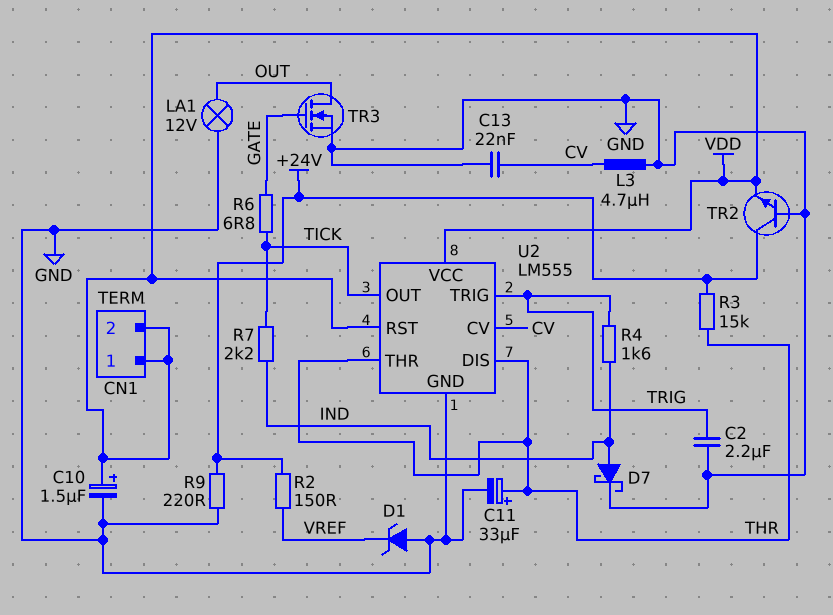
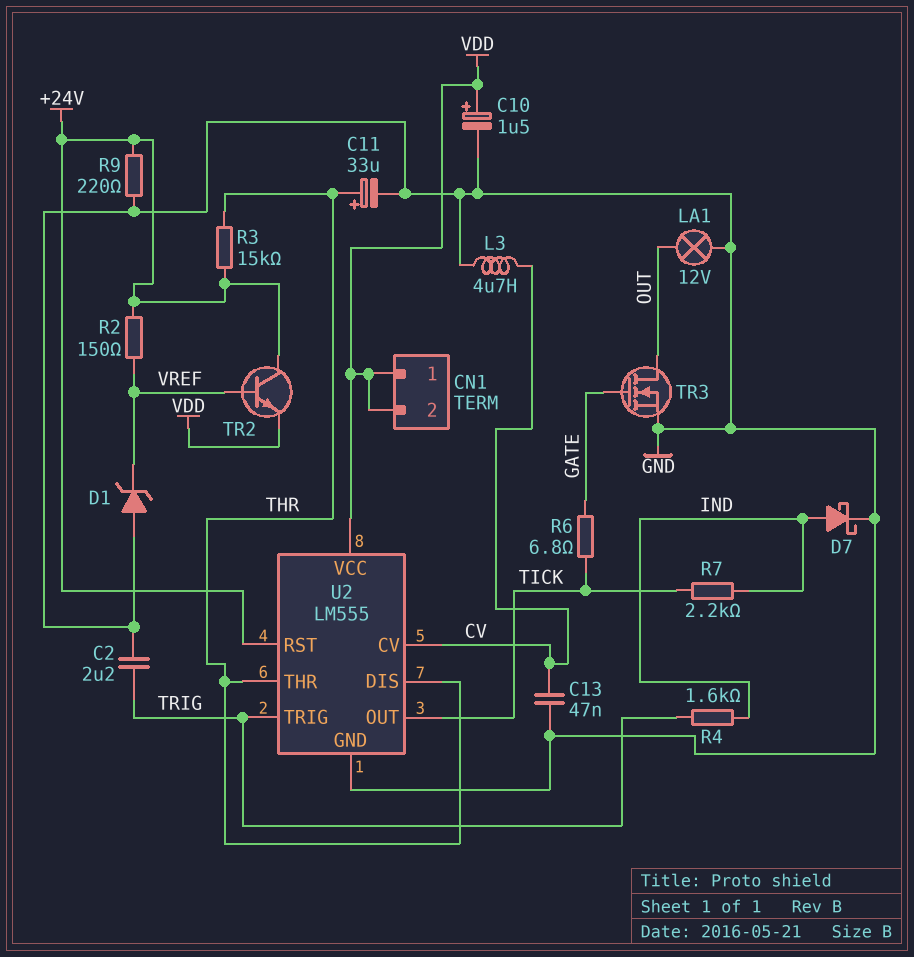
C13: 22nF (CV, GND) -> 47nF (CV, GND)
TR2: NPN (B GND, C +24V, E VDD) -> NPN (B VREF, C +24V, E VDD)
U2 pin RST: VDD -> +24V

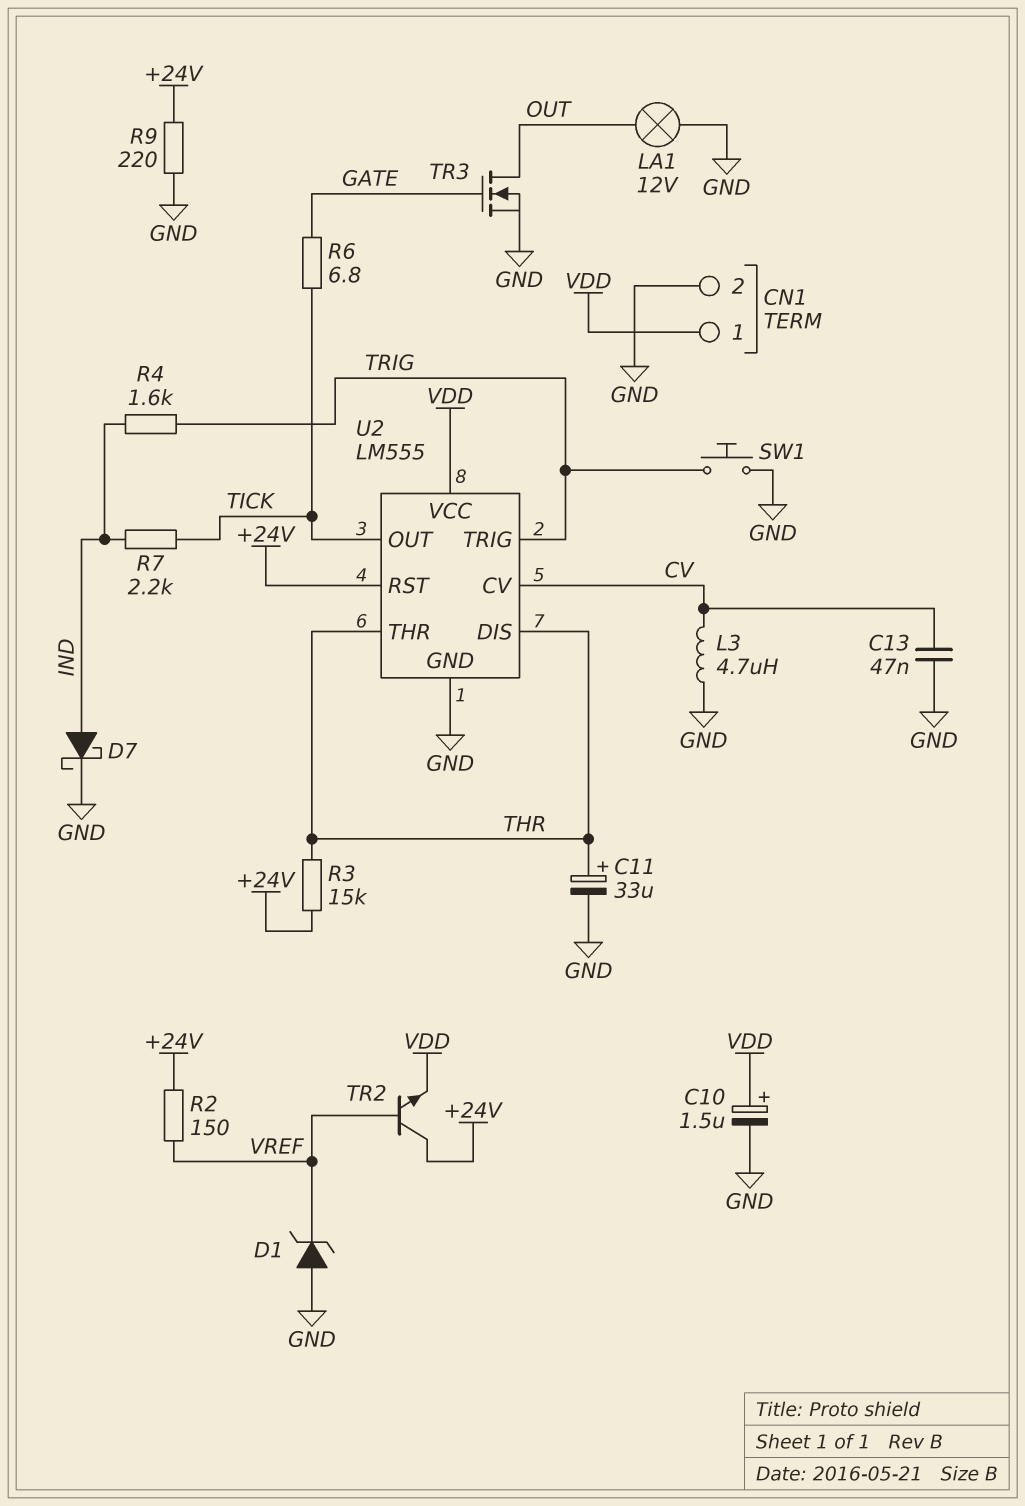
C2: 2.2uF (GND, TRIG) -> none
CN1 pin 2: VDD -> GND
SW1: none -> button (GND, TRIG)

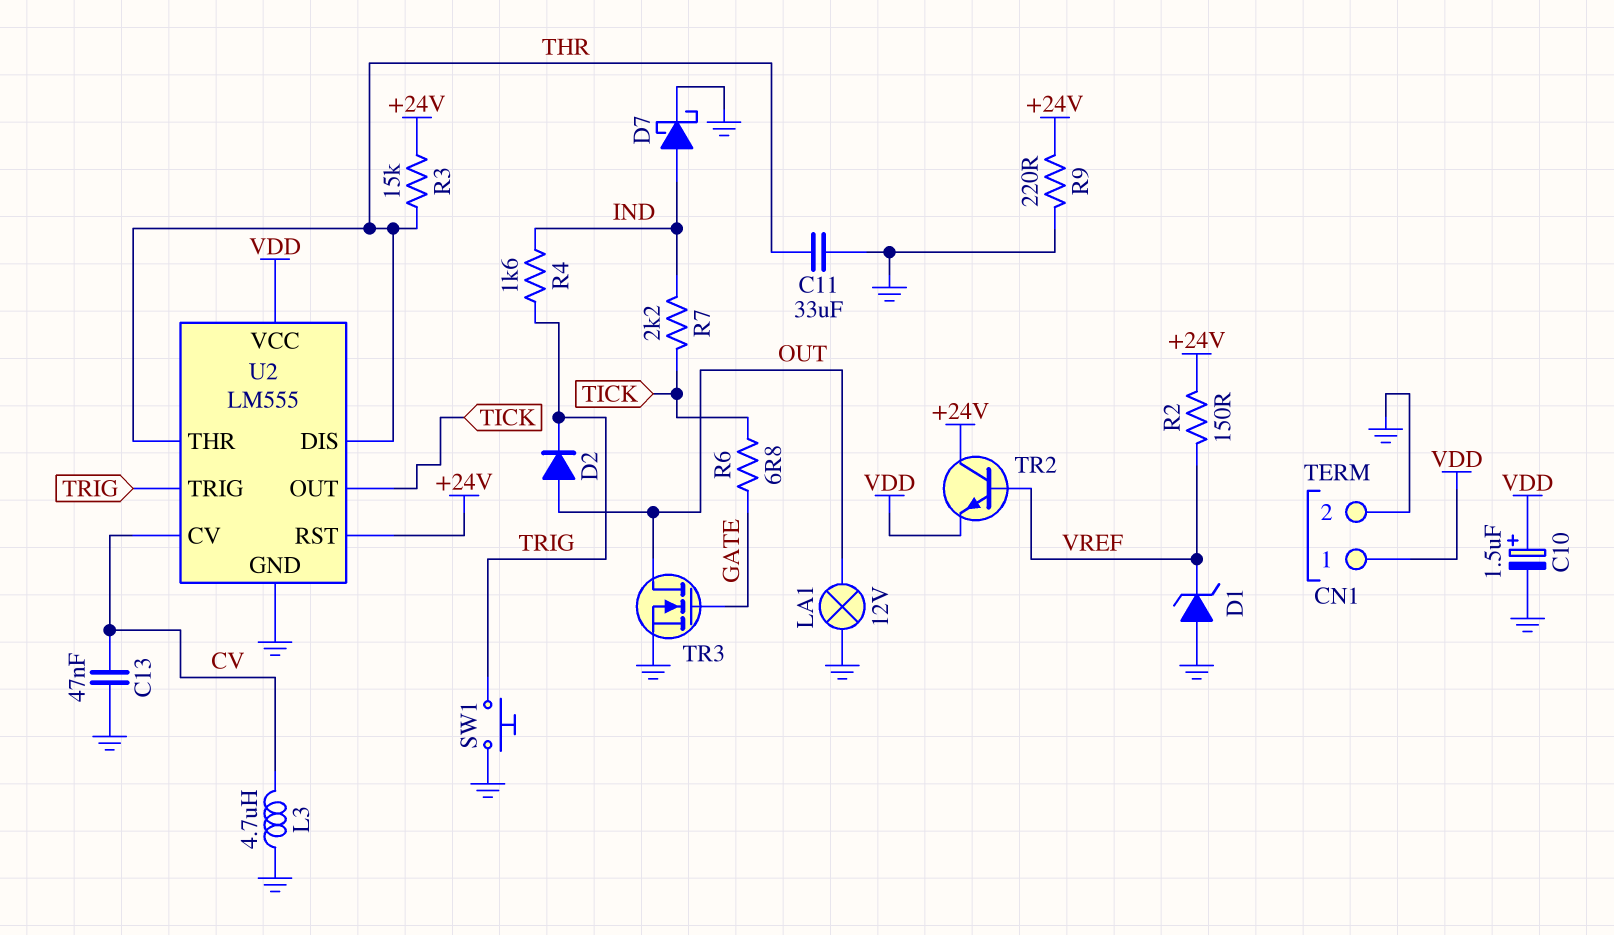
C11: 33uF (plus THR, minus GND) -> 33uF (GND, THR)
D2: none -> diode (A OUT, K TRIG)

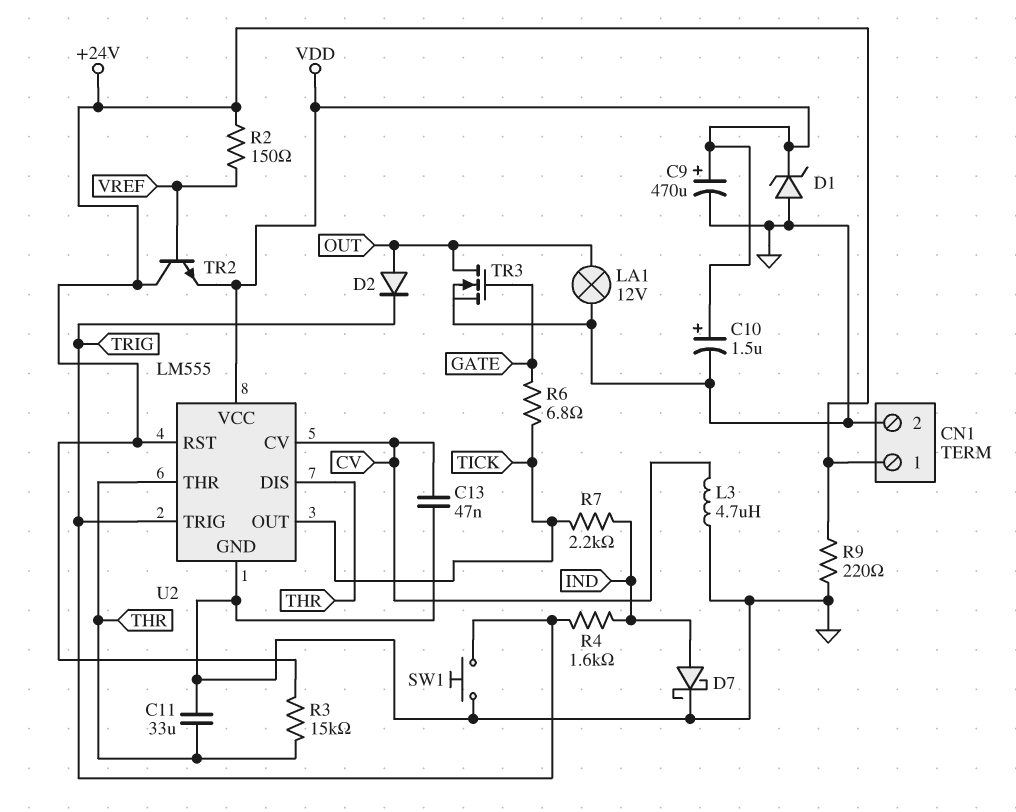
C9: none -> 470uF (plus VDD, minus GND)
CN1 pin 1: VDD -> +24V
D1: zener (A GND, K VREF) -> zener (A GND, K VDD)

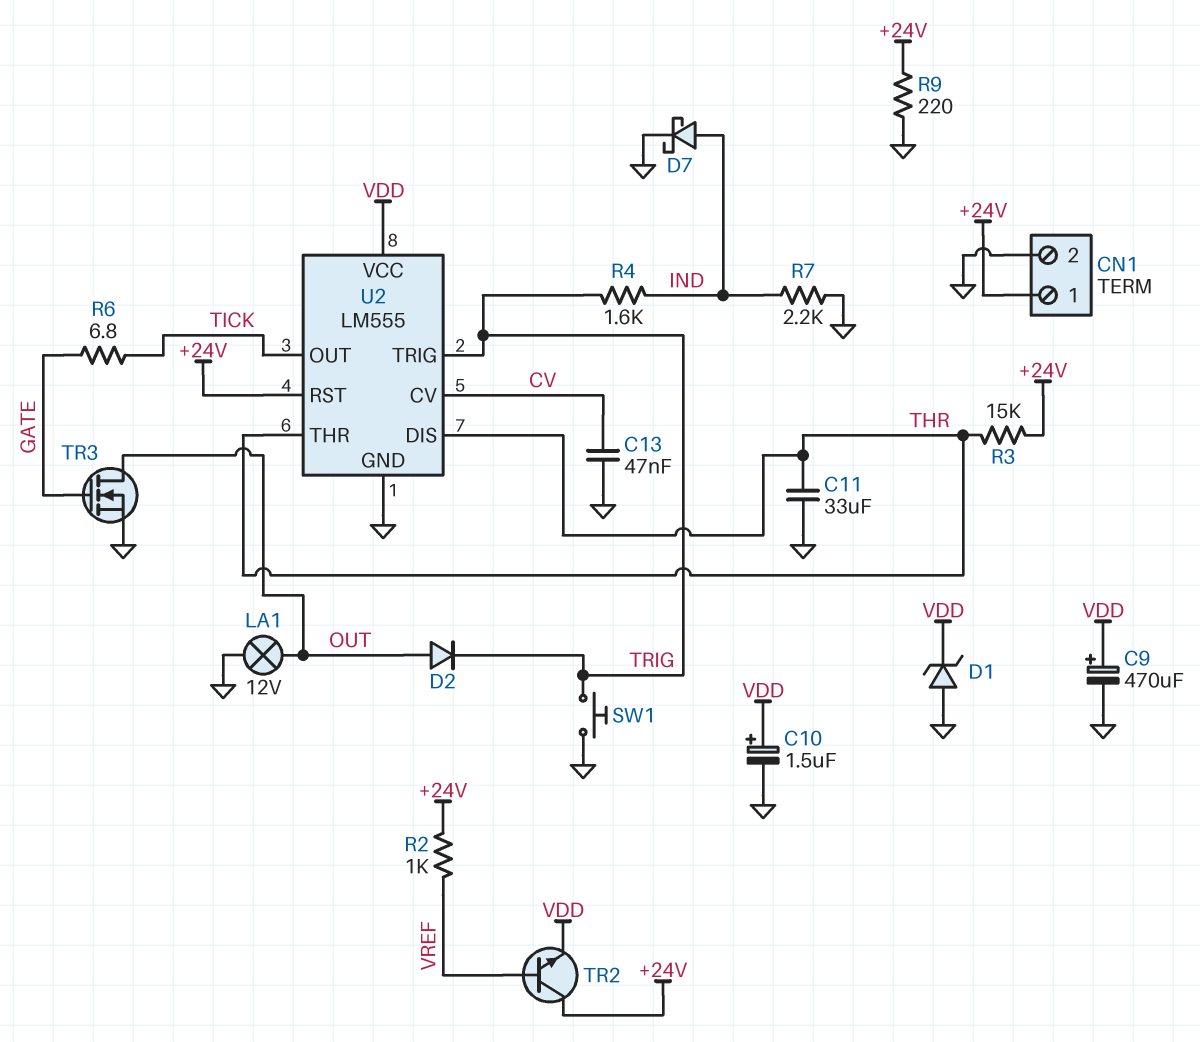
L3: 4.7uH (CV, GND) -> none
R2: 150 (+24V, VREF) -> 1k (+24V, VREF)
R7: 2.2k (IND, TICK) -> 2.2k (GND, IND)

